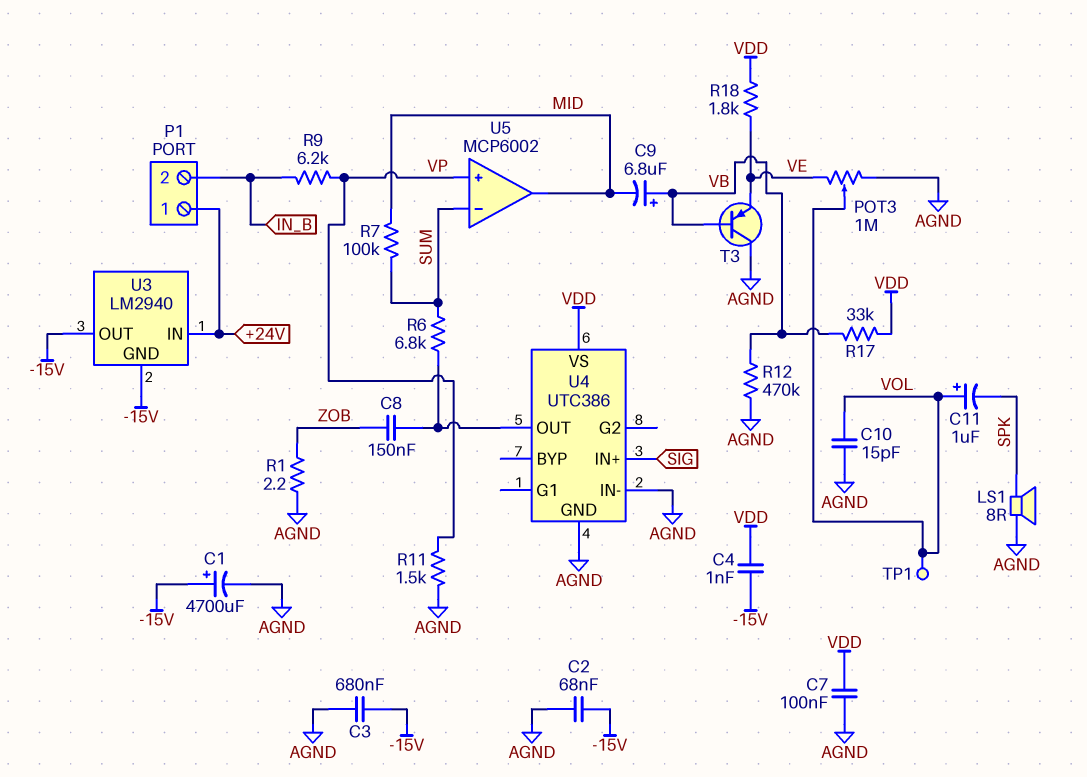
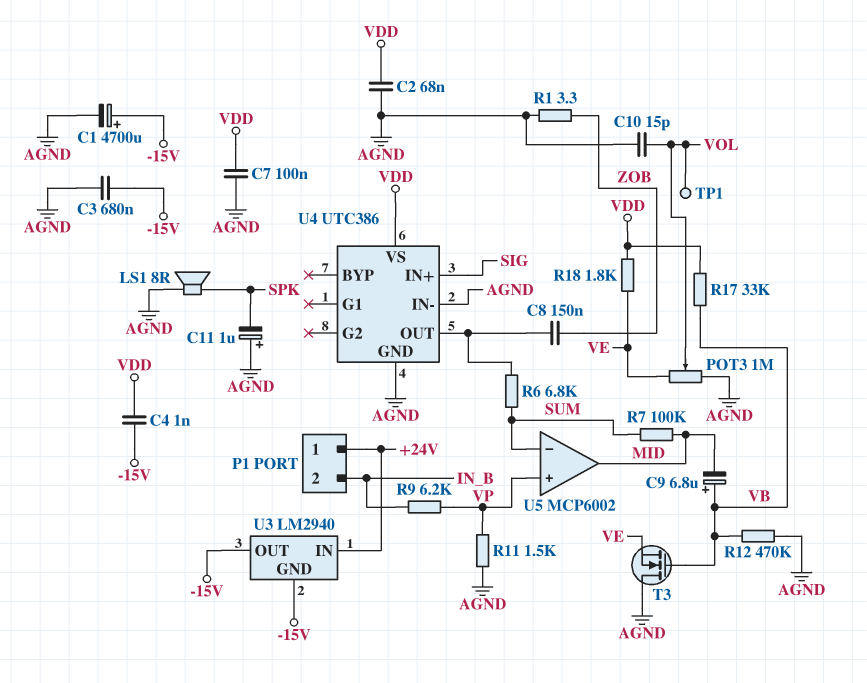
C2: 68nF (-15V, AGND) -> 68nF (AGND, VDD)
C11: 1uF (plus VOL, minus SPK) -> 1uF (plus AGND, minus SPK)
R1: 2.2 (AGND, ZOB) -> 3.3 (AGND, ZOB)
T3: PNP (B VB, C AGND, E VE) -> NMOS (G VB, D AGND, S VE)

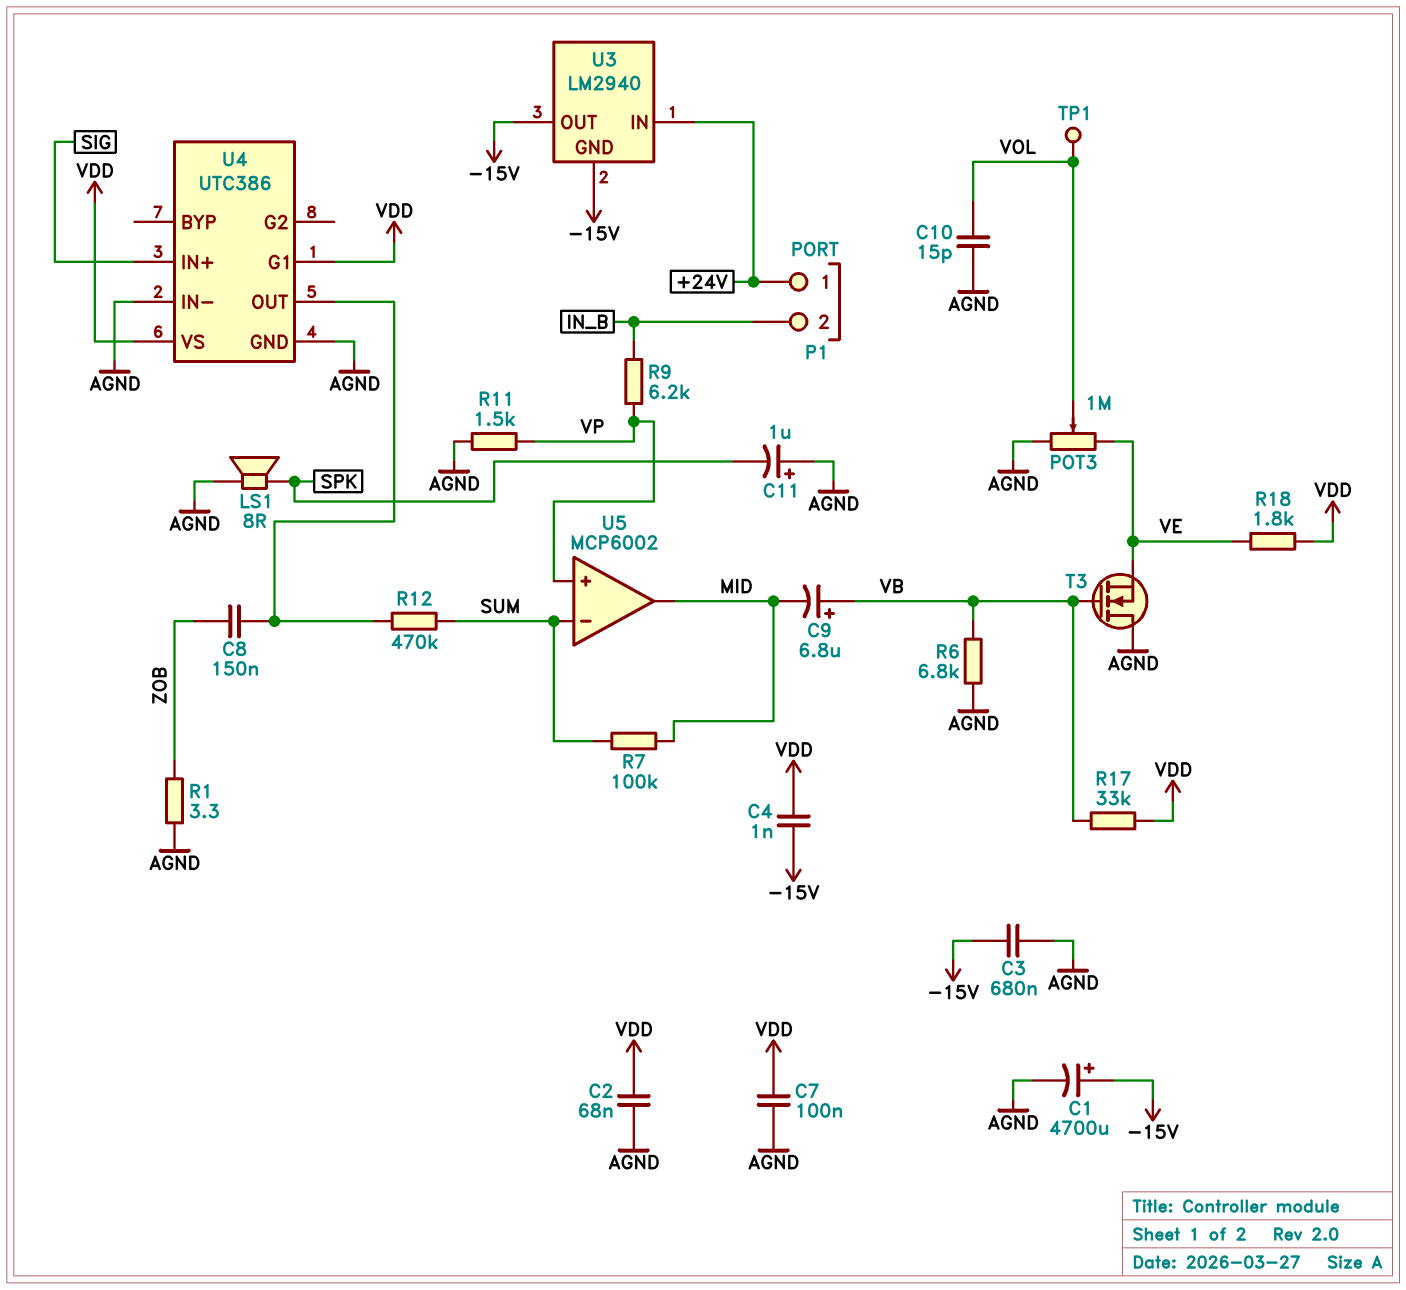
R6: 6.8k (SUM, U4/OUT) -> 6.8k (AGND, VB)
R12: 470k (AGND, VB) -> 470k (SUM, U4/OUT)
U4 pin G1: none -> VDD

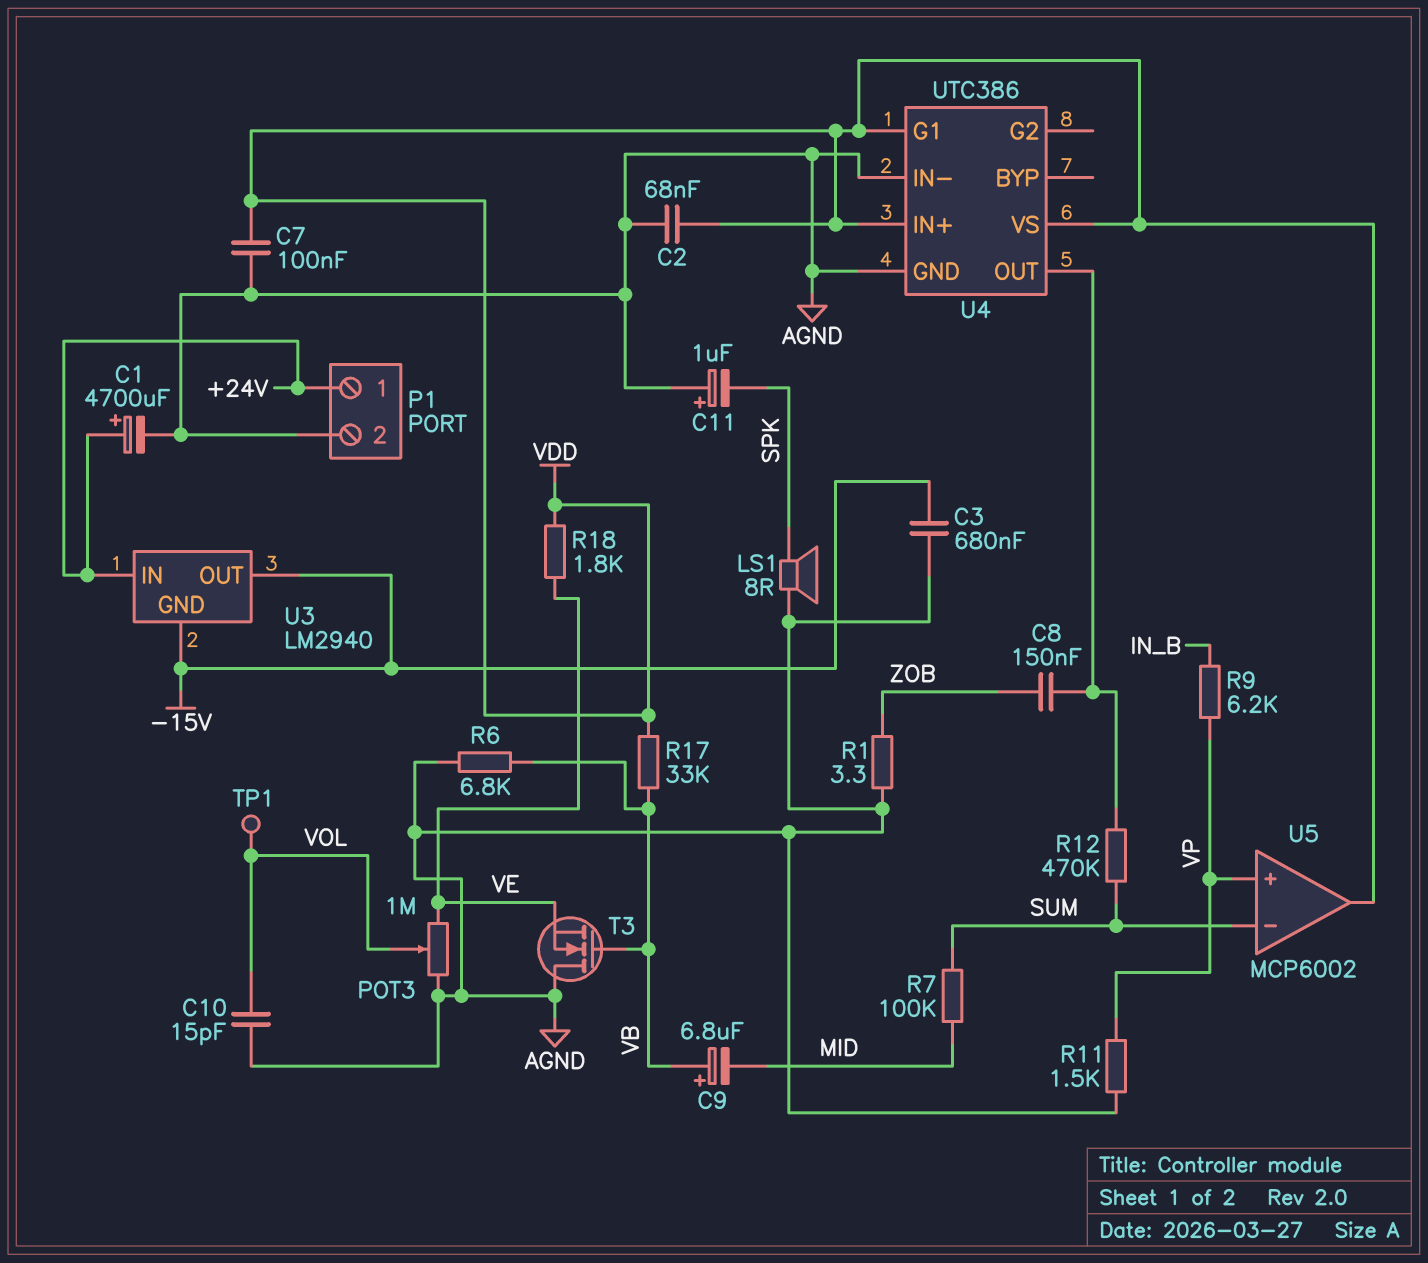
C1: 4700uF (plus -15V, minus AGND) -> 4700uF (plus +24V, minus AGND)
C4: 1nF (-15V, VDD) -> none
P1 pin 2: IN_B -> AGND
U4 pin IN+: SIG -> VDD
U5 pin out: MID -> VDD

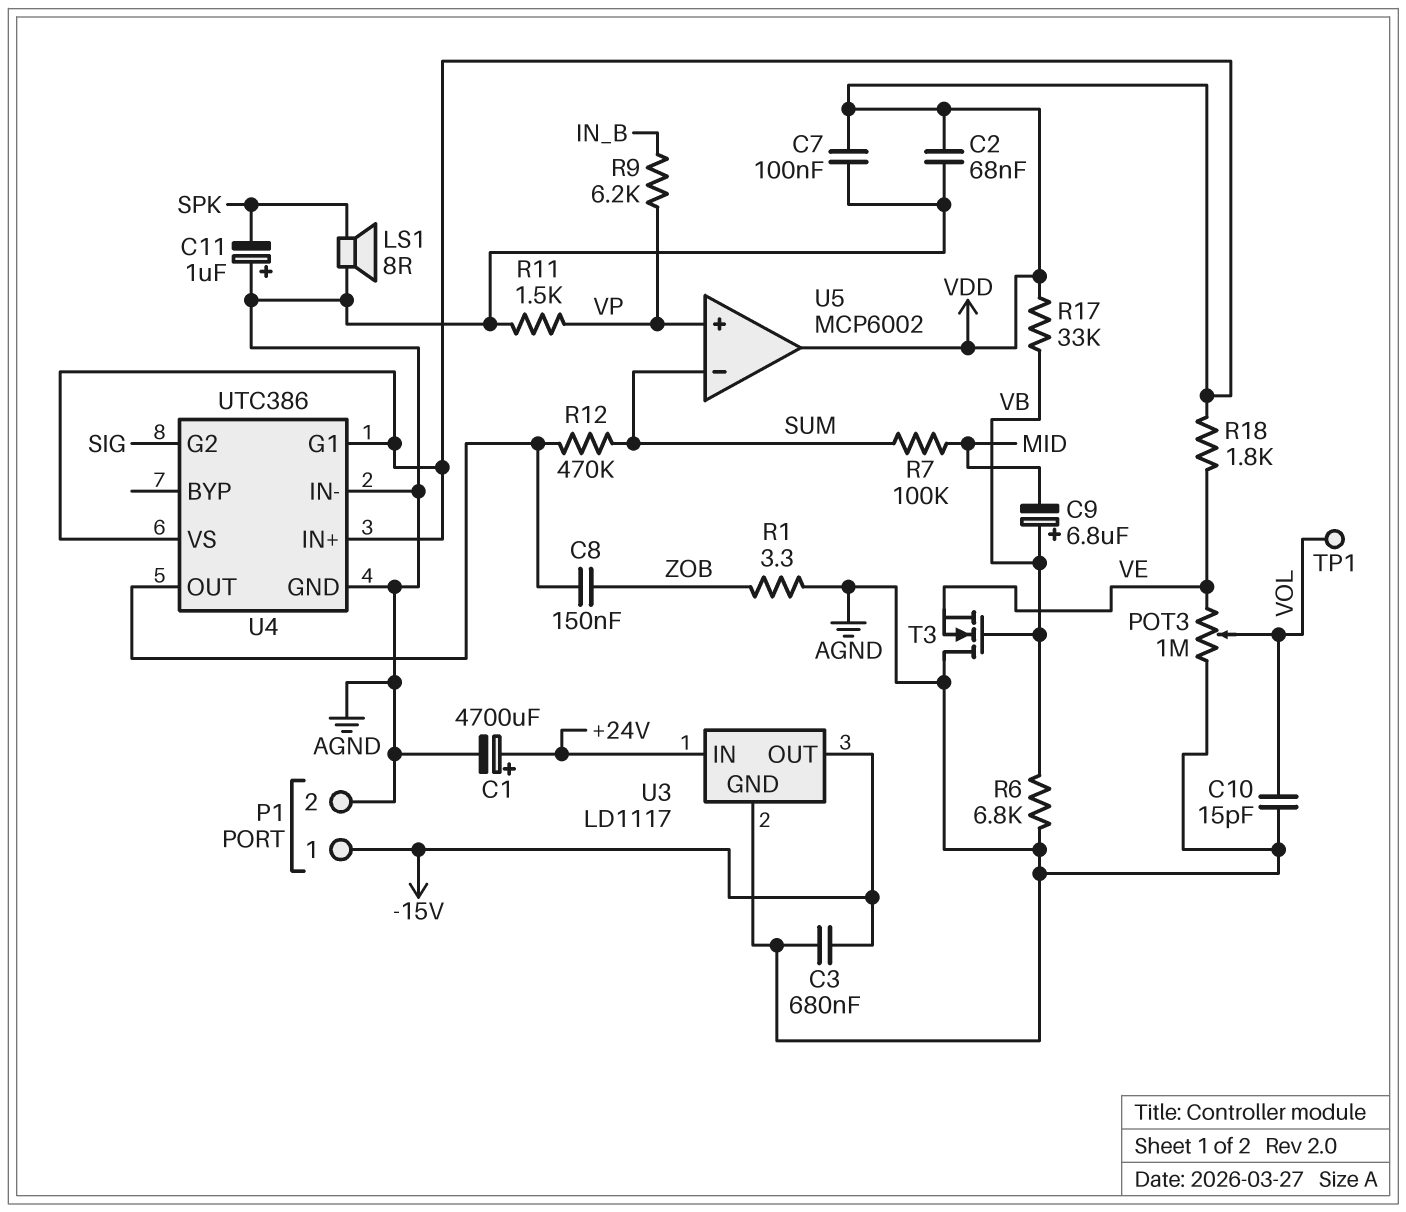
P1 pin 1: +24V -> -15V
U3: LM2940 -> LD1117
U3 pin GND: -15V -> AGND
U4 pin G2: none -> SIG

